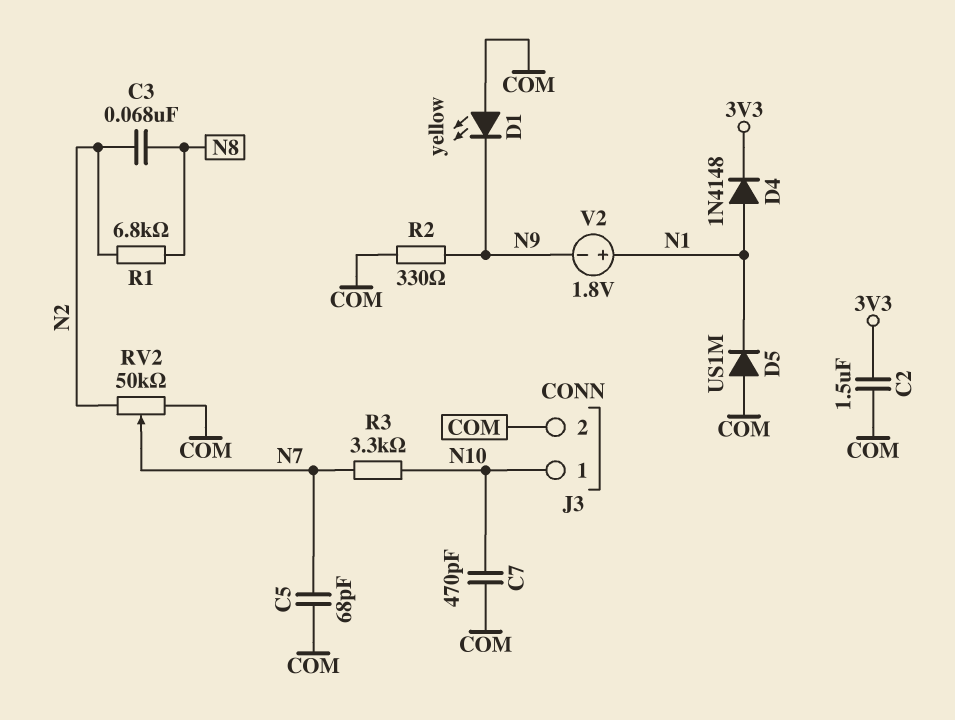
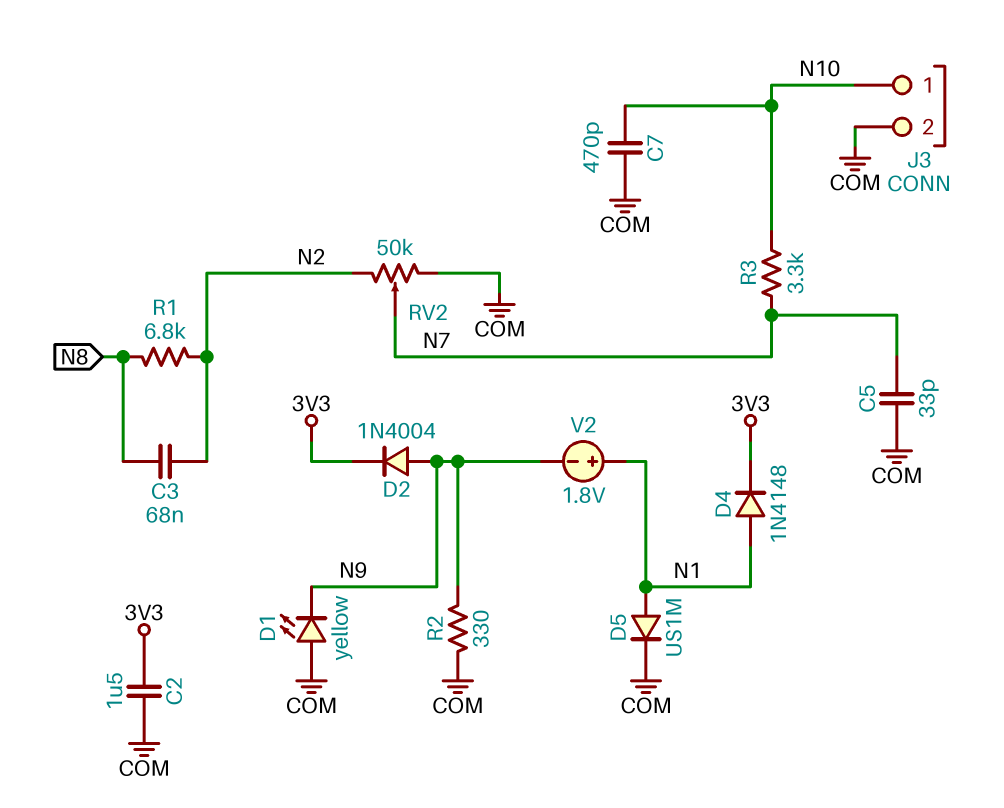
C5: 68pF (COM, N7) -> 33pF (COM, N7)
D2: none -> diode 1N4004 (A N9, K 3V3)
D5: diode US1M (A COM, K N1) -> diode US1M (A N1, K COM)

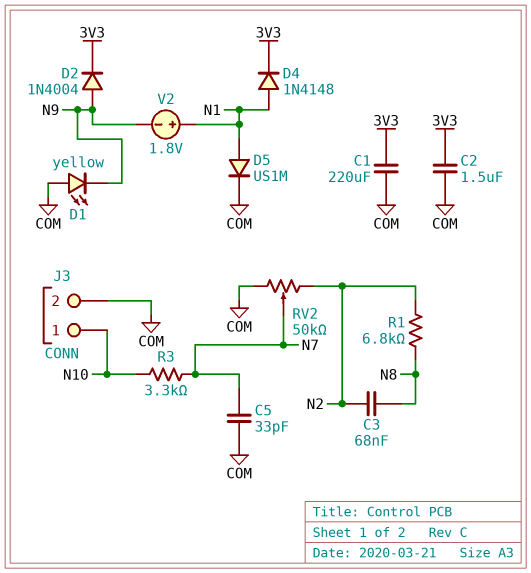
C1: none -> 220uF (3V3, COM)
C7: 470pF (COM, N10) -> none
R2: 330 (COM, N9) -> none

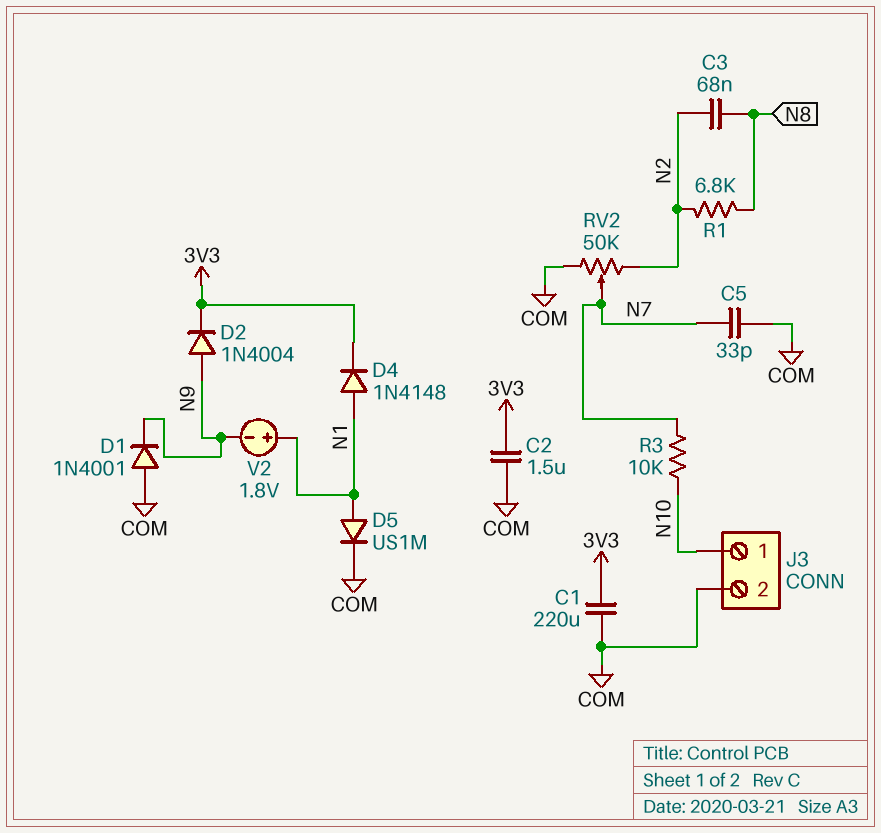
D1: LED yellow (A COM, K N9) -> diode 1N4001 (A COM, K N9)
R3: 3.3k (N7, N10) -> 10k (N7, N10)

